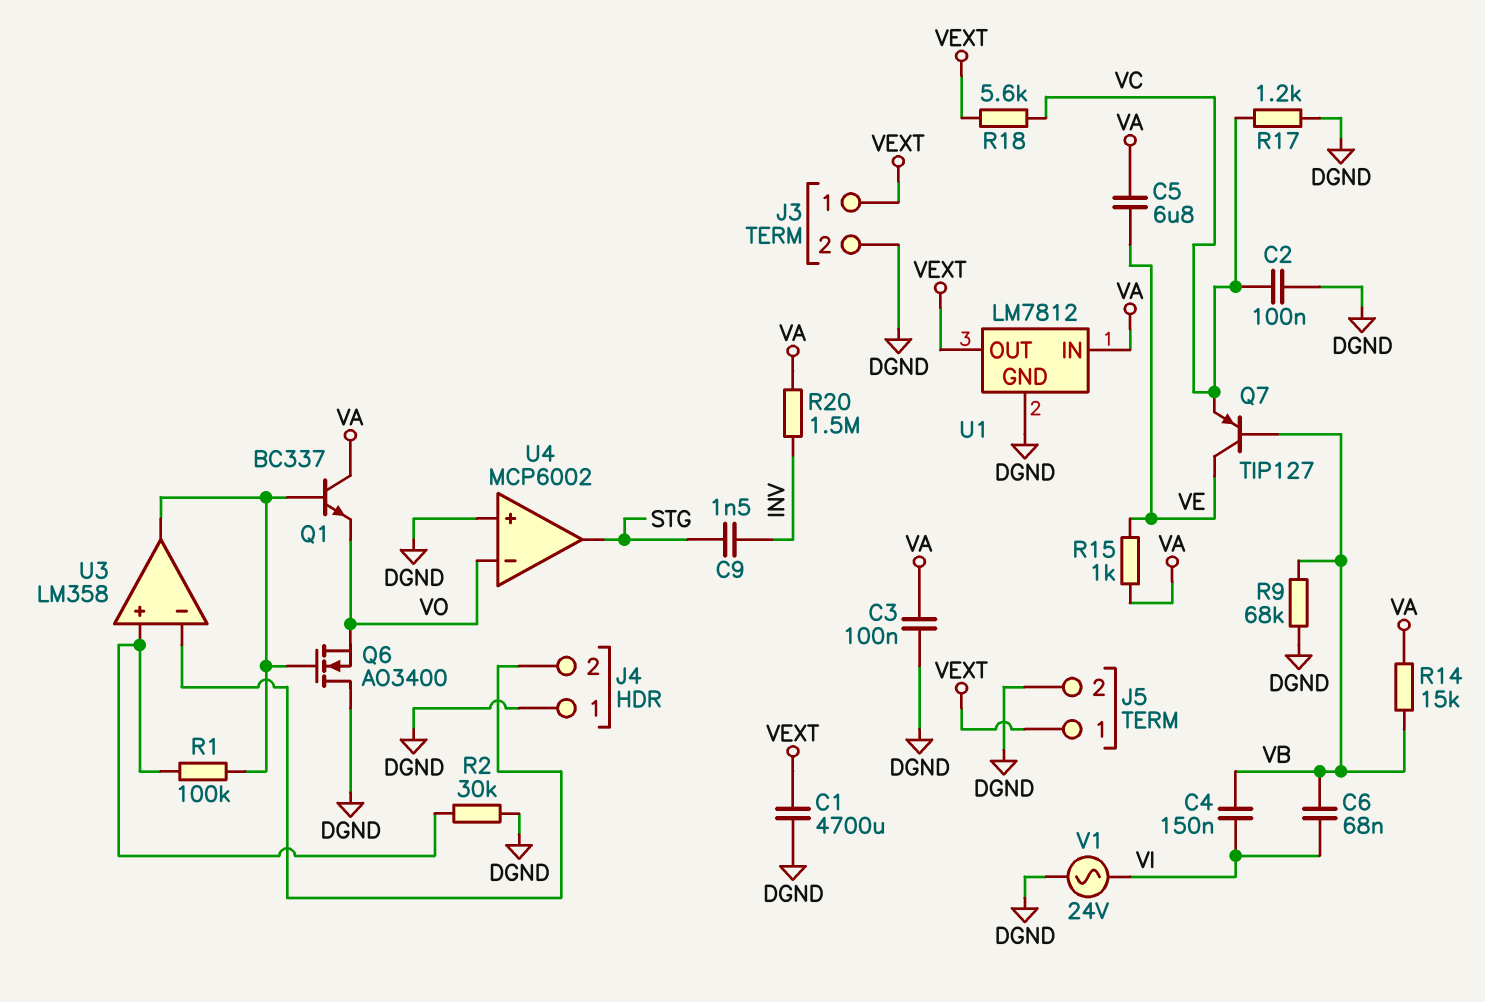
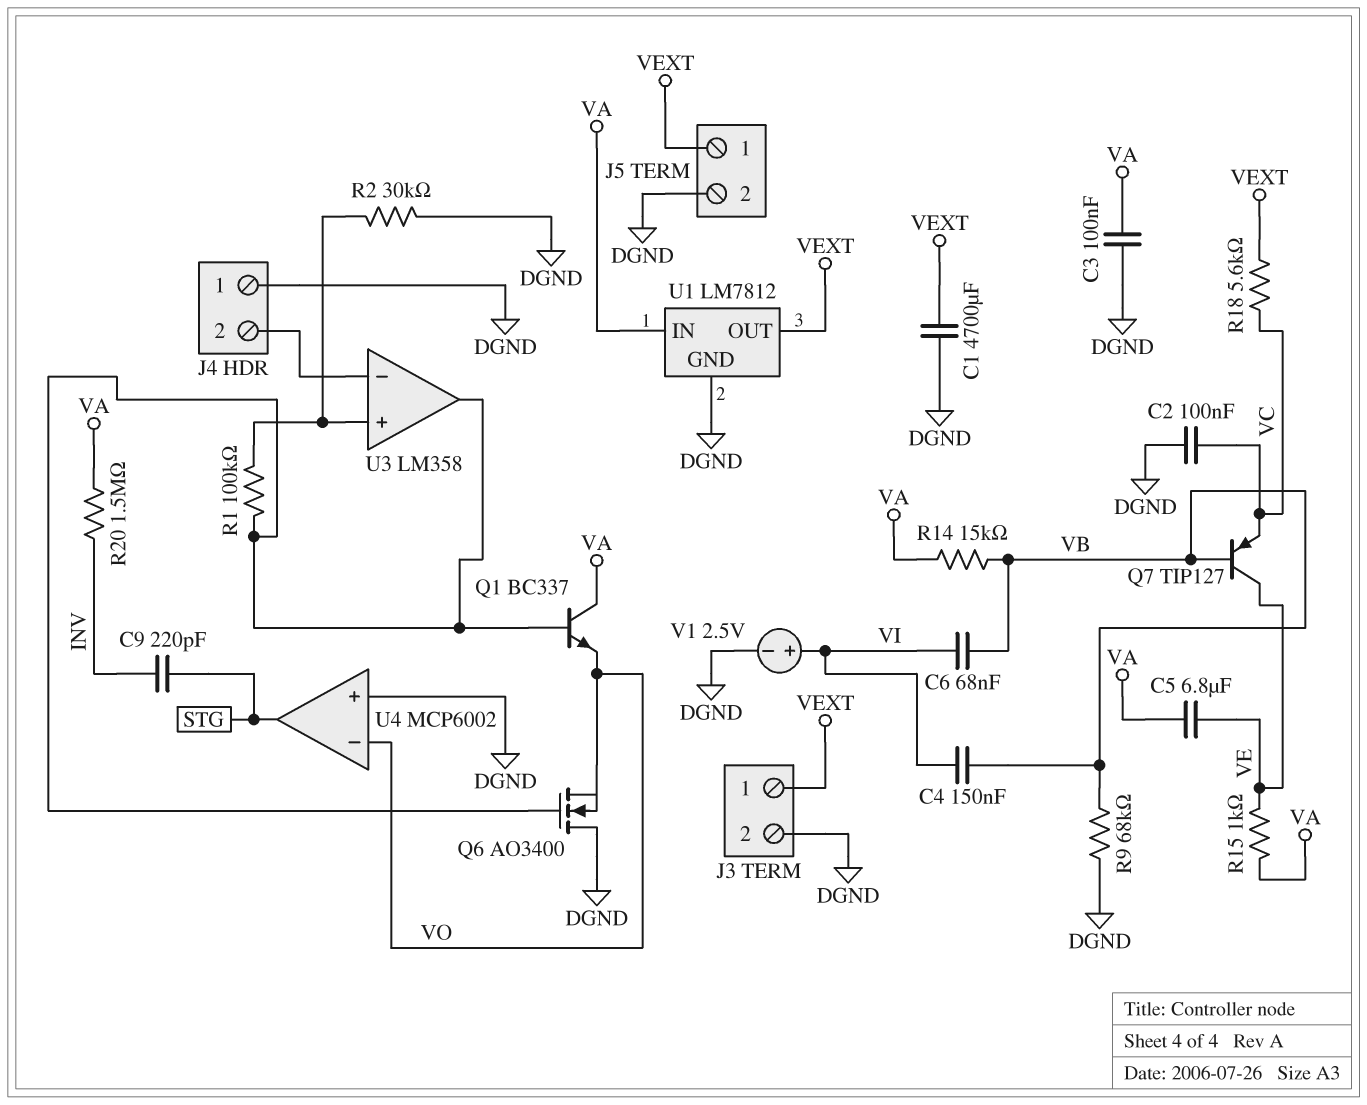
C9: 1.5nF (INV, STG) -> 220pF (INV, STG)
R17: 1.2k (DGND, VC) -> none
V1: AC 24V (DGND, VI) -> 2.5V (plus VI, minus DGND)

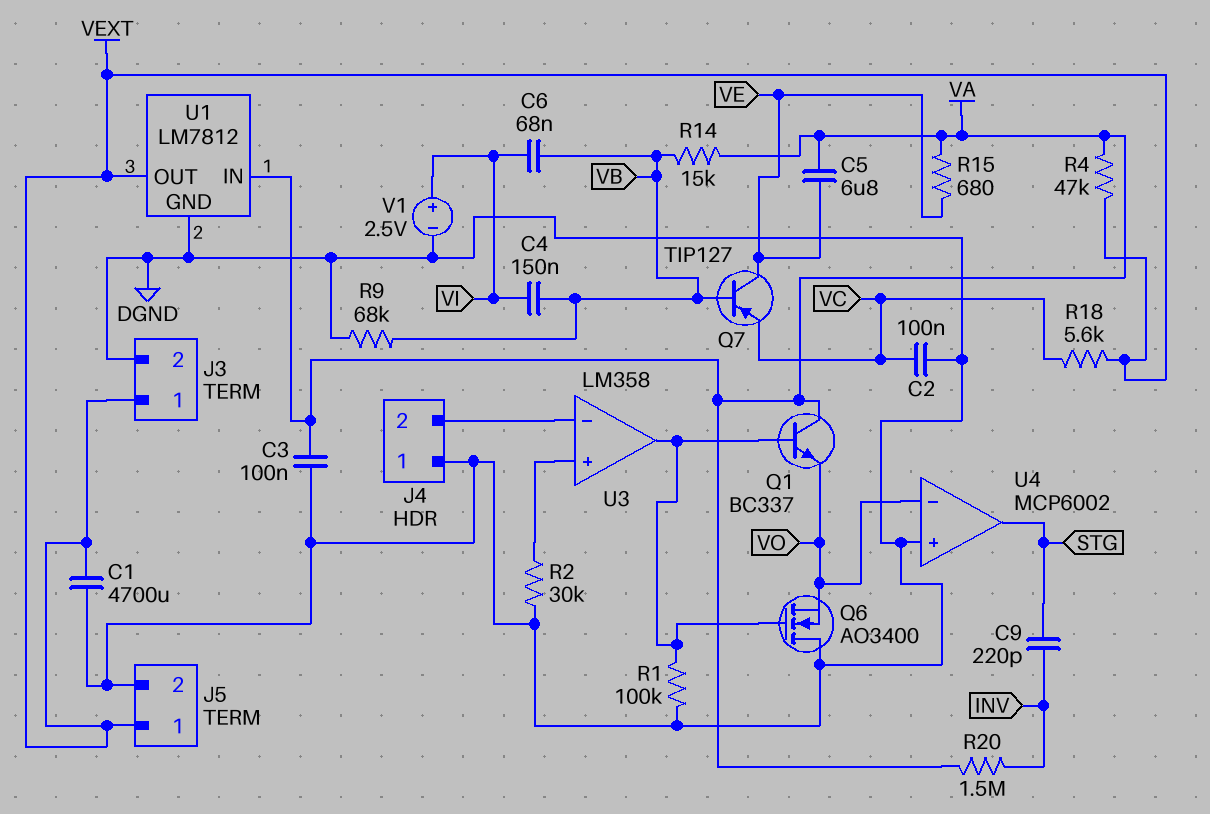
R1: 100k (U3/in+, U3/out) -> 100k (DGND, U3/out)
R4: none -> 47k (VA, VEXT)
R15: 1k (VA, VE) -> 680 (VA, VE)

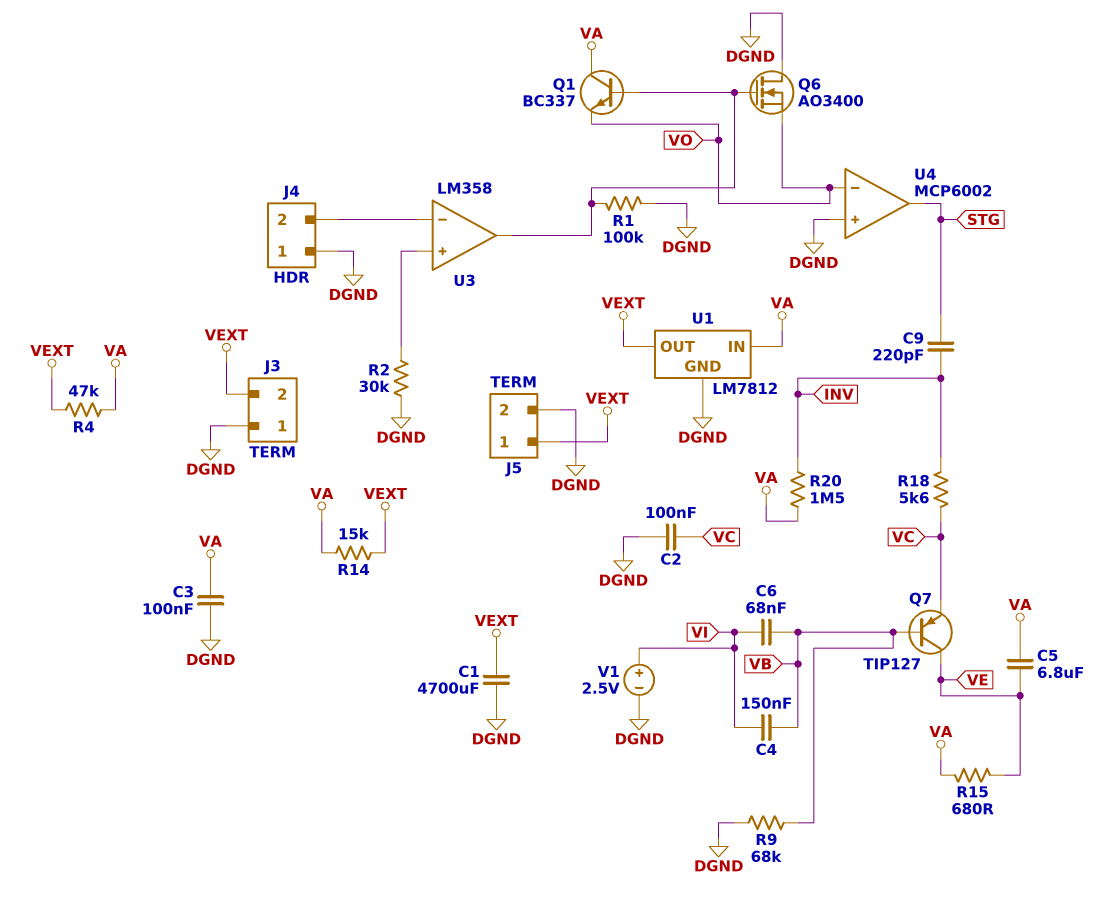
J3 pin 1: VEXT -> DGND
J3 pin 2: DGND -> VEXT
R14: 15k (VA, VB) -> 15k (VA, VEXT)
R18: 5.6k (VC, VEXT) -> 5.6k (INV, VC)

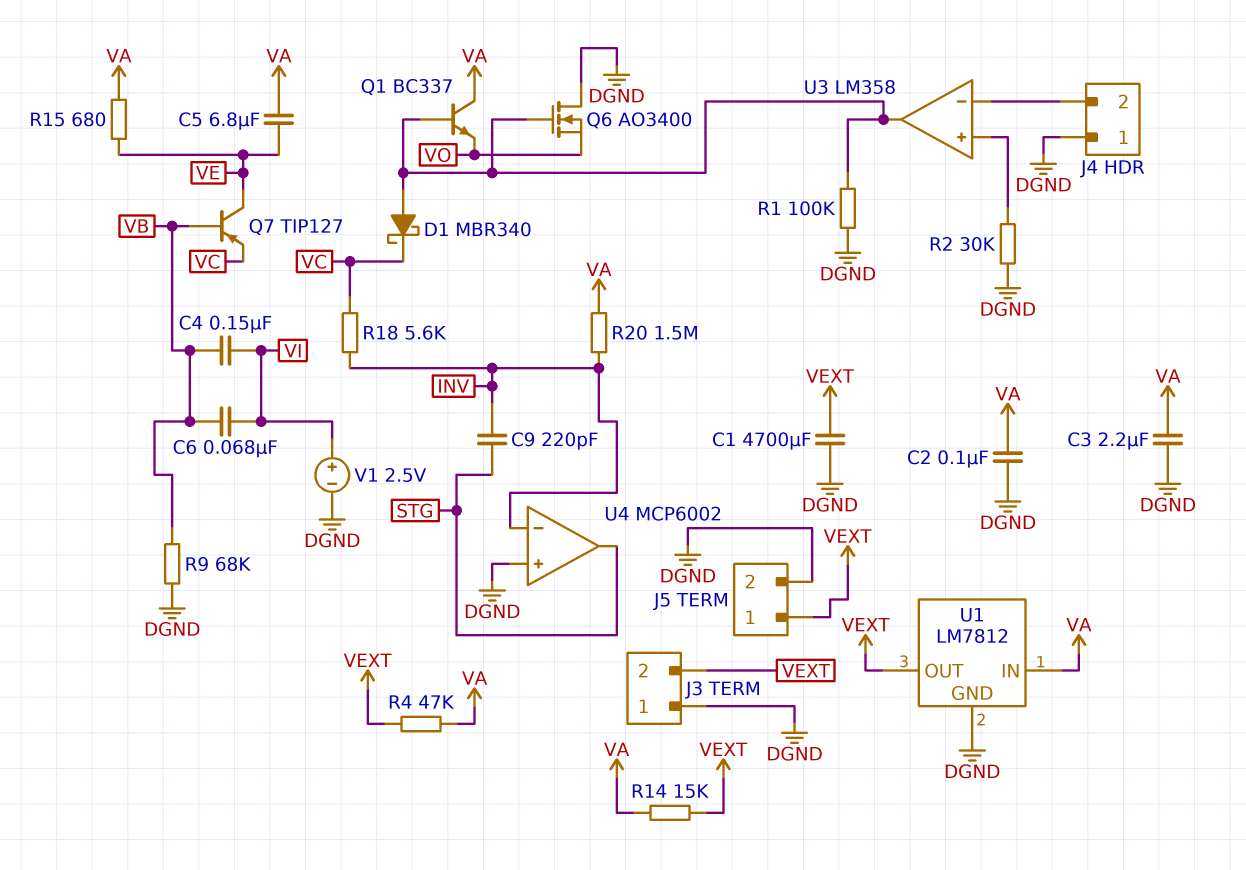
C2: 100nF (DGND, VC) -> 100nF (DGND, VA)
C3: 100nF (DGND, VA) -> 2.2uF (DGND, VA)
D1: none -> schottky MBR340 (A U3/out, K VC)
U4 pin in-: VO -> INV

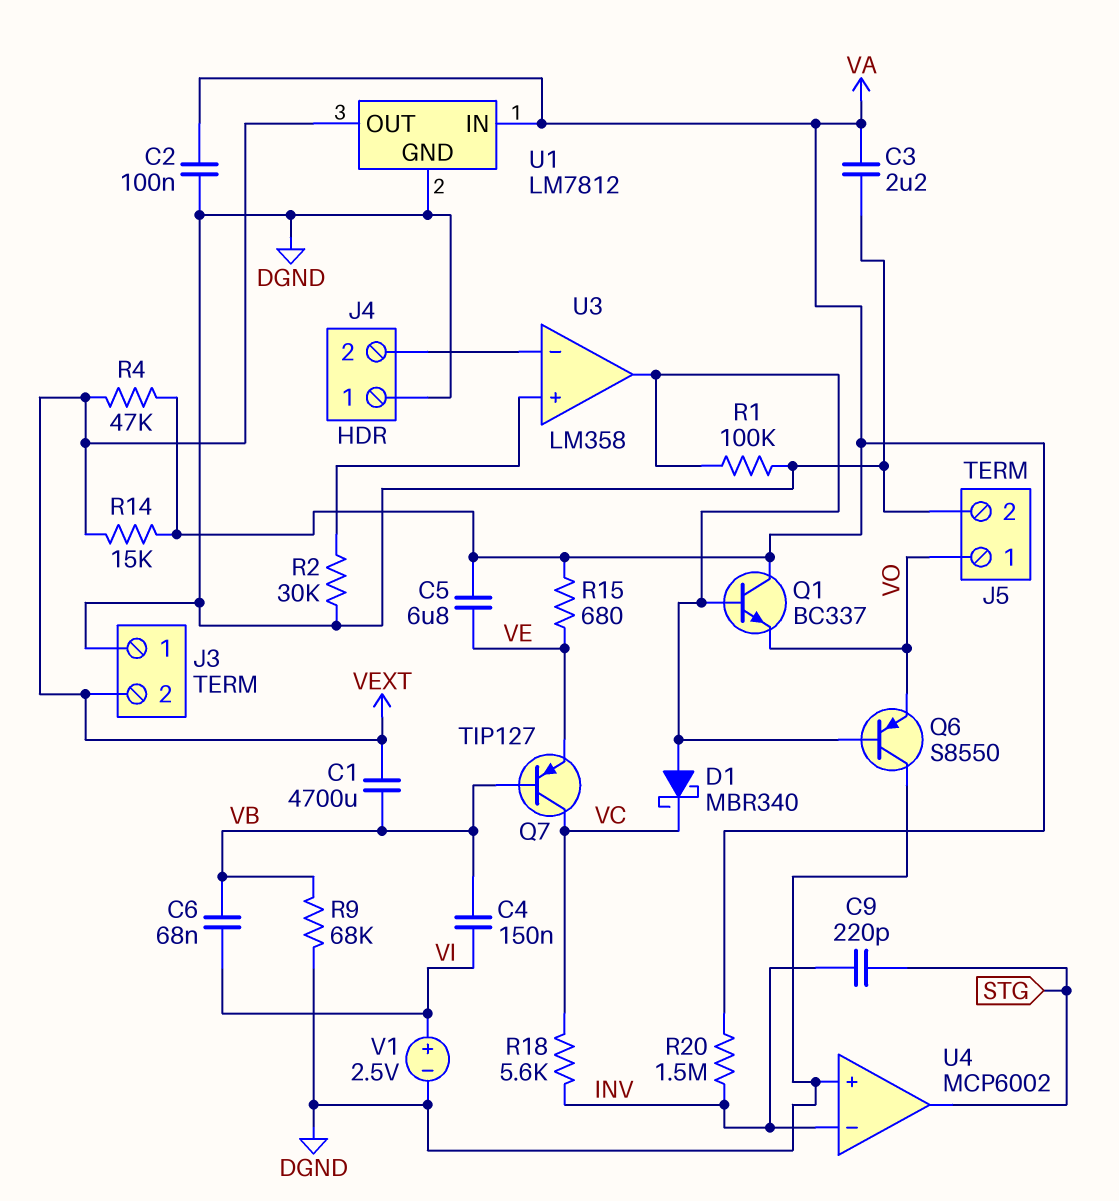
C1: 4700uF (DGND, VEXT) -> 4700uF (VB, VEXT)
J5 pin 1: VEXT -> VO
Q6: NMOS AO3400 (G U3/out, D DGND, S VO) -> PNP S8550 (B U3/out, C DGND, E VO)
Q7: PNP TIP127 (B VB, C VE, E VC) -> PNP TIP127 (B VB, C VC, E VE)

